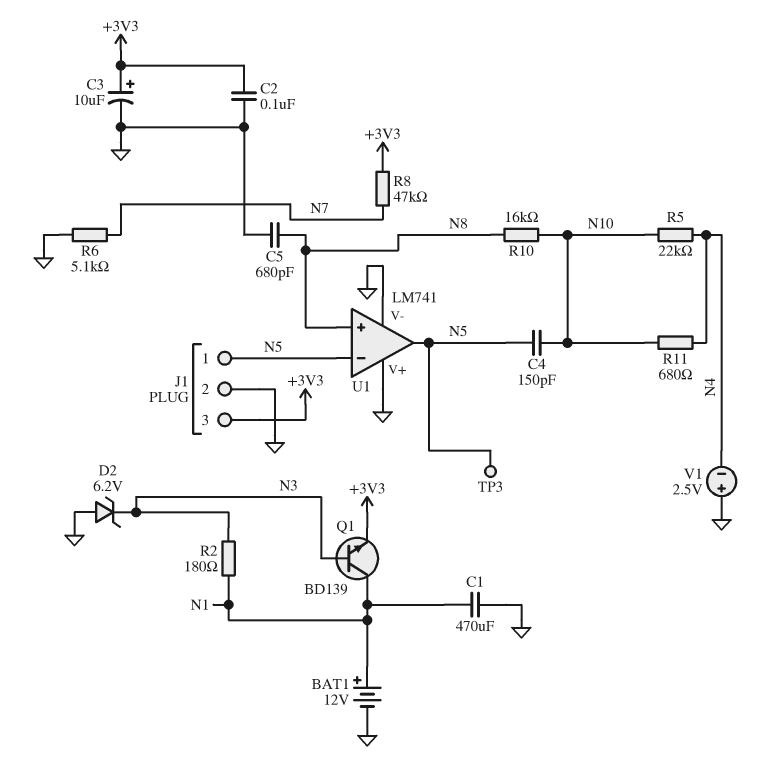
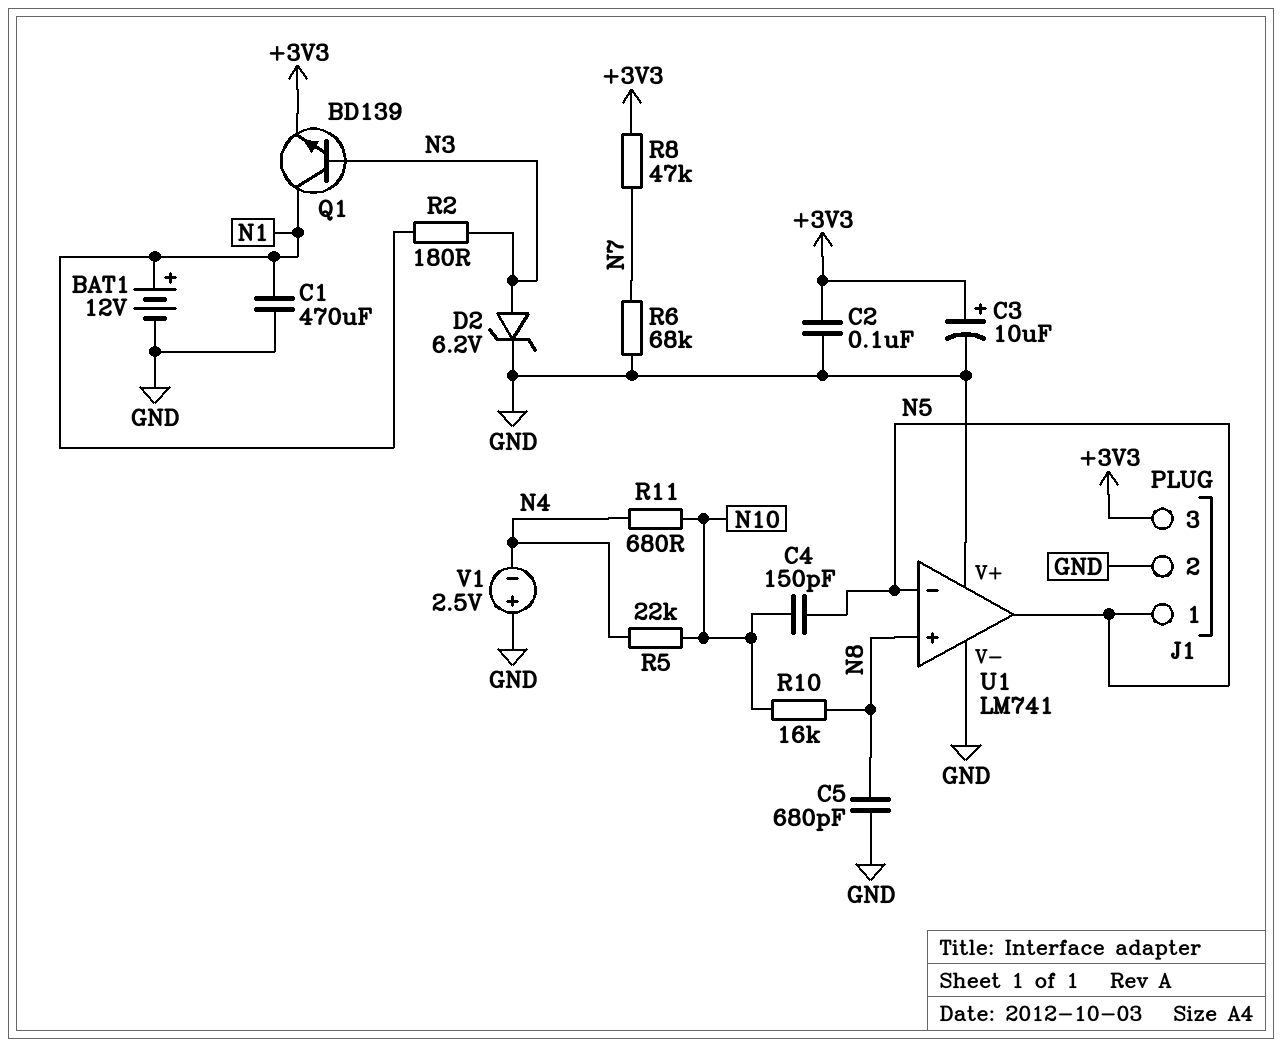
D2: zener 6.2V (A GND, K N3) -> zener 6.2V (A N3, K GND)
R6: 5.1k (GND, N7) -> 68k (GND, N7)
TP3: test point (N5) -> none

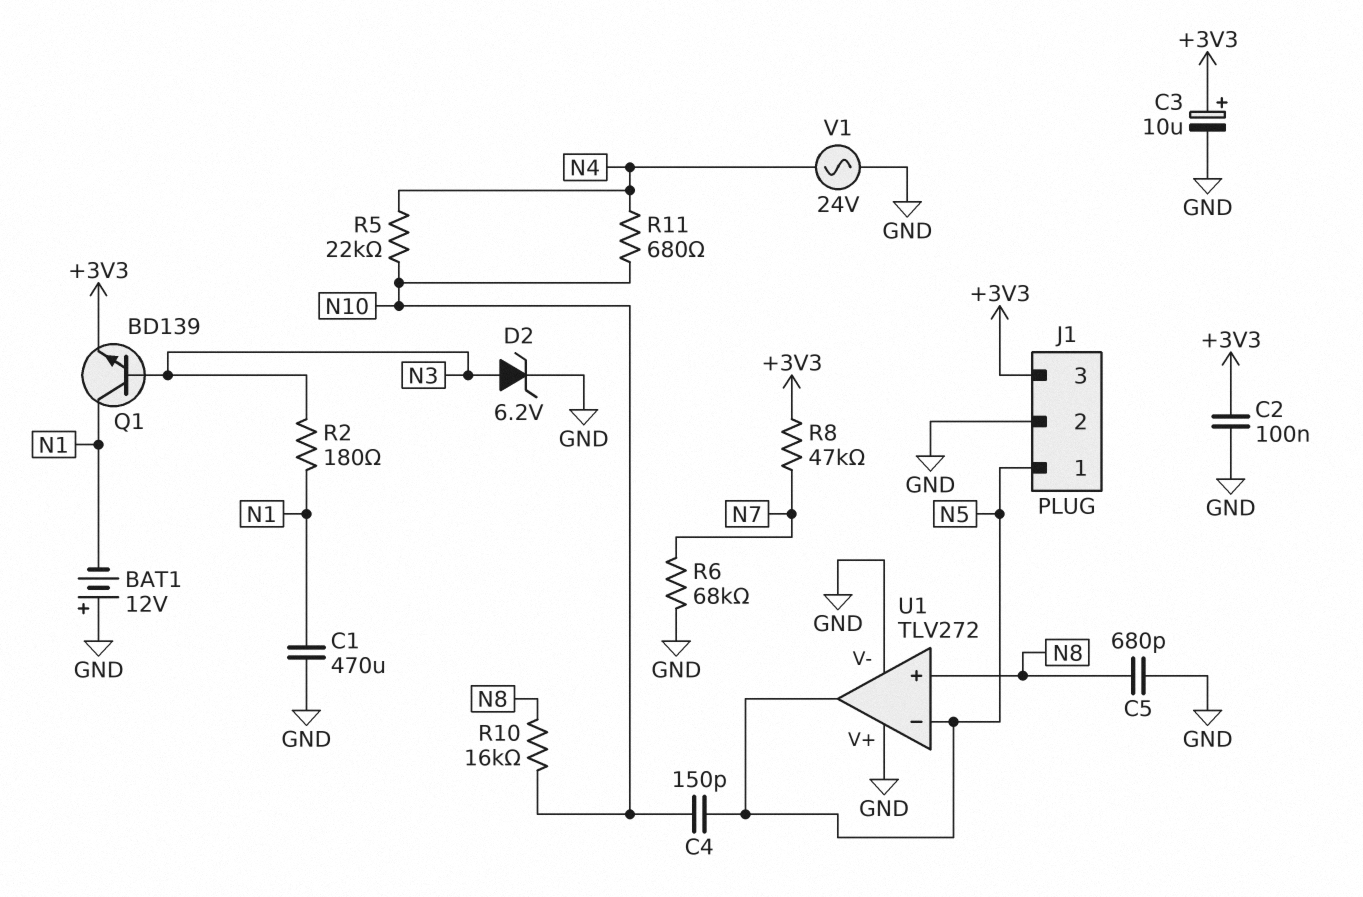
BAT1: 12V (plus N1, minus GND) -> 12V (plus GND, minus N1)
U1: LM741 -> TLV272
V1: 2.5V (plus GND, minus N4) -> AC 24V (GND, N4)

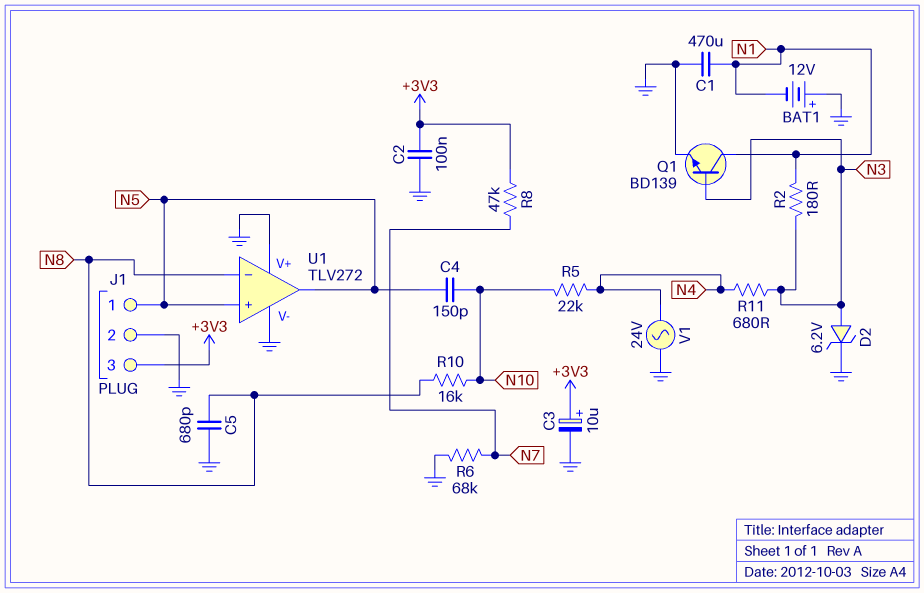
Q1: NPN BD139 (B N3, C N1, E +3V3) -> NPN BD139 (B N3, C N1, E GND)
R11: 680 (N4, N10) -> 680 (N3, N4)
U1 pin in+: N8 -> N5
U1 pin in-: N5 -> N8

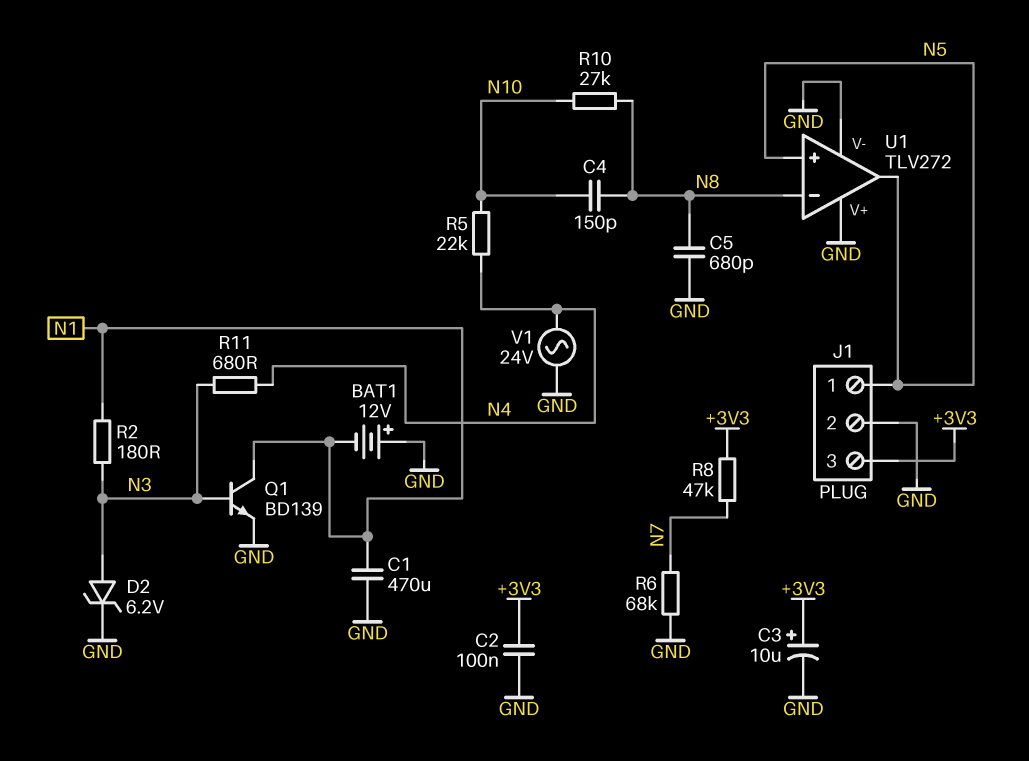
C4: 150pF (N5, N10) -> 150pF (N8, N10)
R10: 16k (N8, N10) -> 27k (N8, N10)

